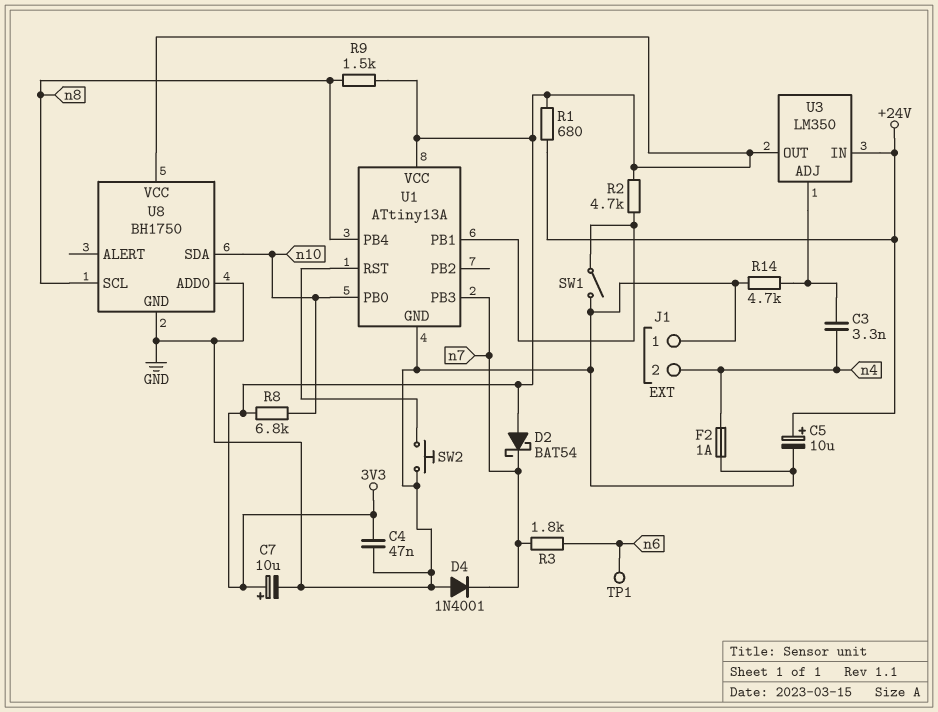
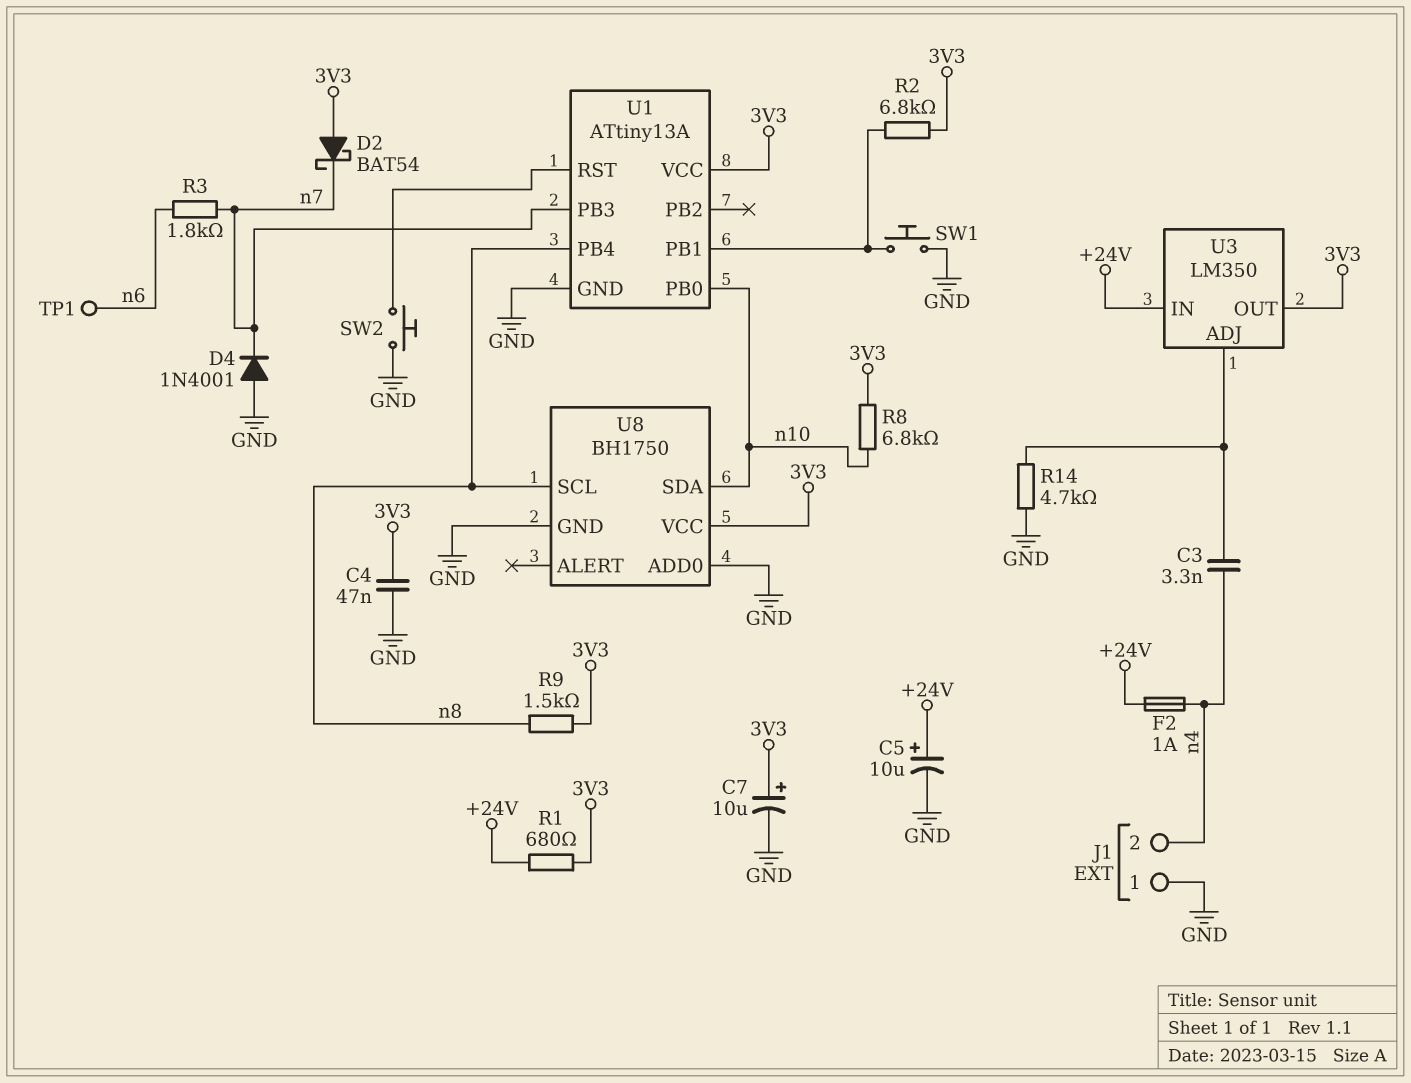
F2: 1A (GND, n4) -> 1A (+24V, n4)
R2: 4.7k (3V3, U1/PB1) -> 6.8k (3V3, U1/PB1)
SW1: switch (GND, U1/PB1) -> button (GND, U1/PB1)

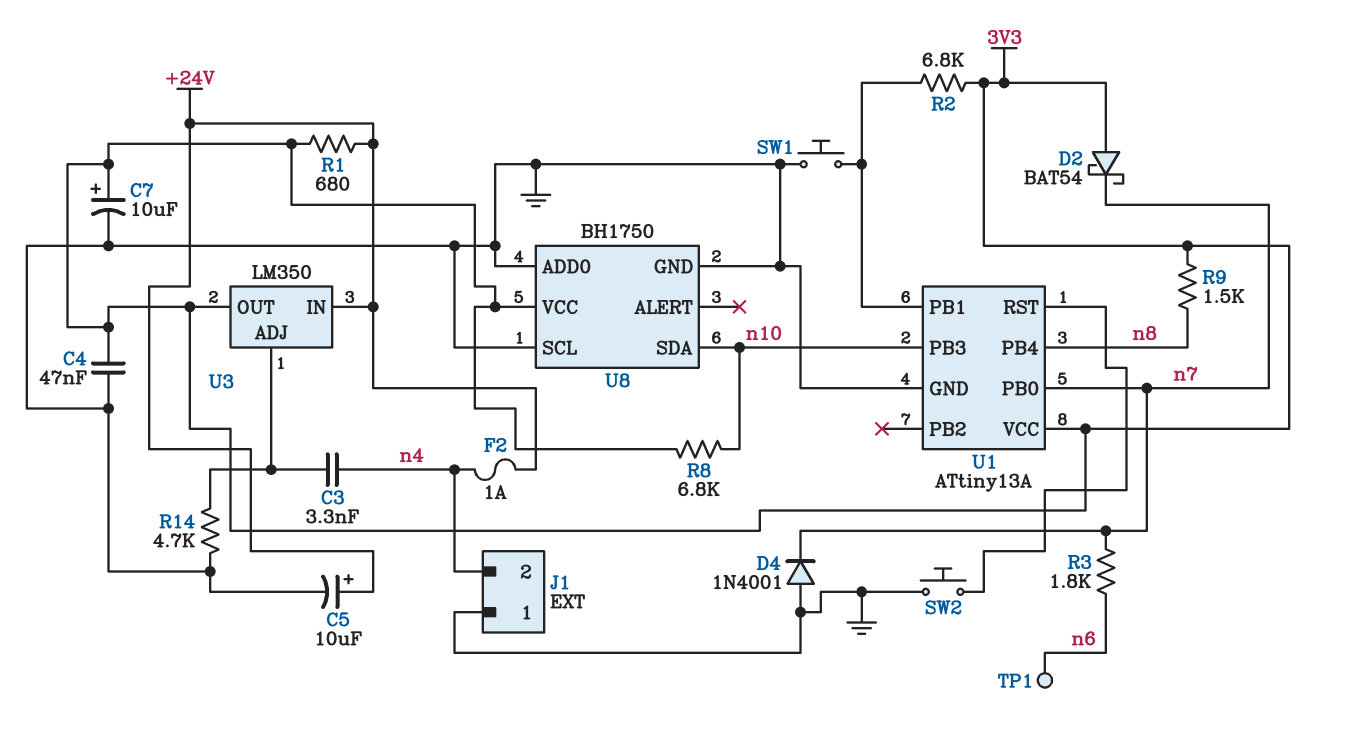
U1 pin PB0: n10 -> n7
U1 pin PB3: n7 -> n10
U8 pin SCL: n8 -> GND

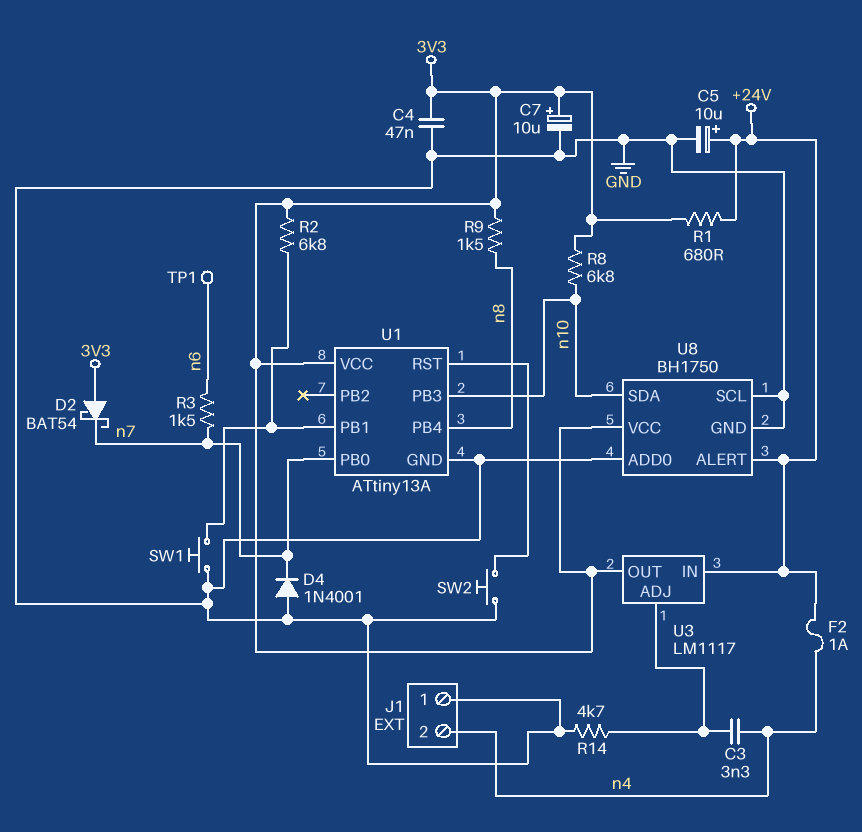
R3: 1.8k (n6, n7) -> 1.5k (n6, n7)
U3: LM350 -> LM1117
U8 pin ALERT: none -> +24V

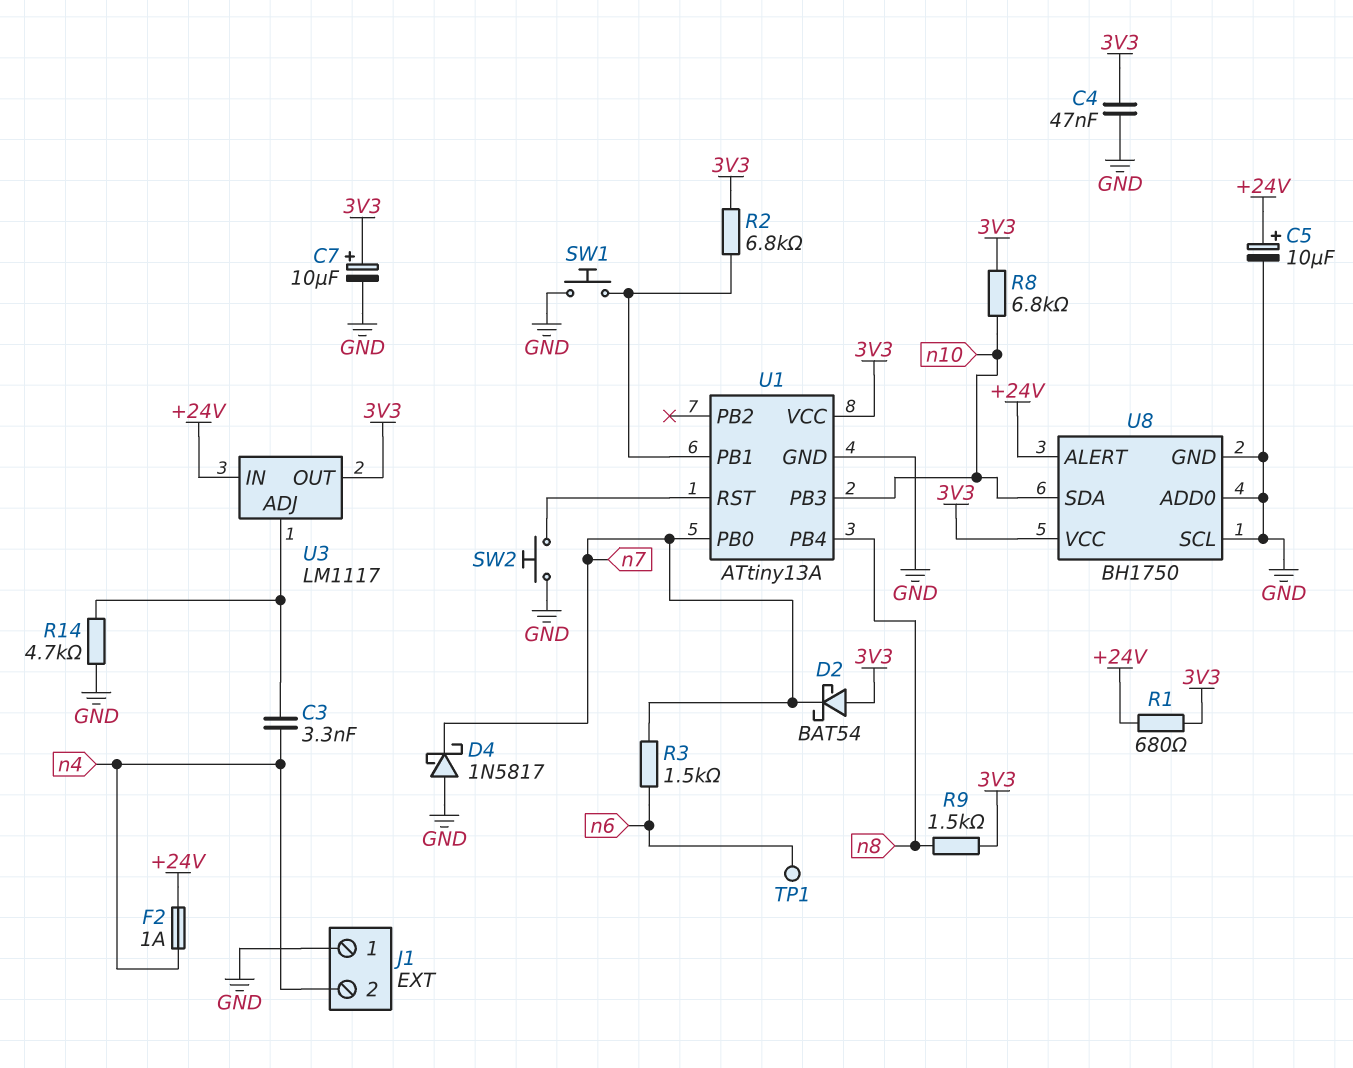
D4: diode 1N4001 (A GND, K n7) -> schottky 1N5817 (A GND, K n7)

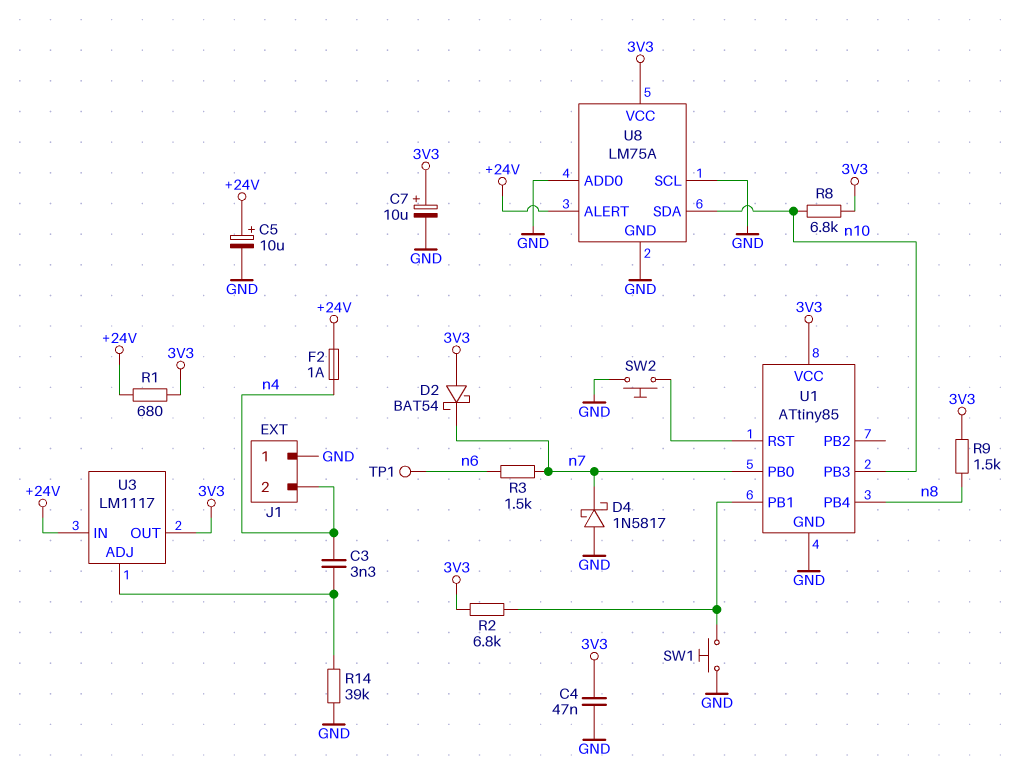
R14: 4.7k (GND, U3/ADJ) -> 39k (GND, U3/ADJ)
U1: ATtiny13A -> ATtiny85
U8: BH1750 -> LM75A

